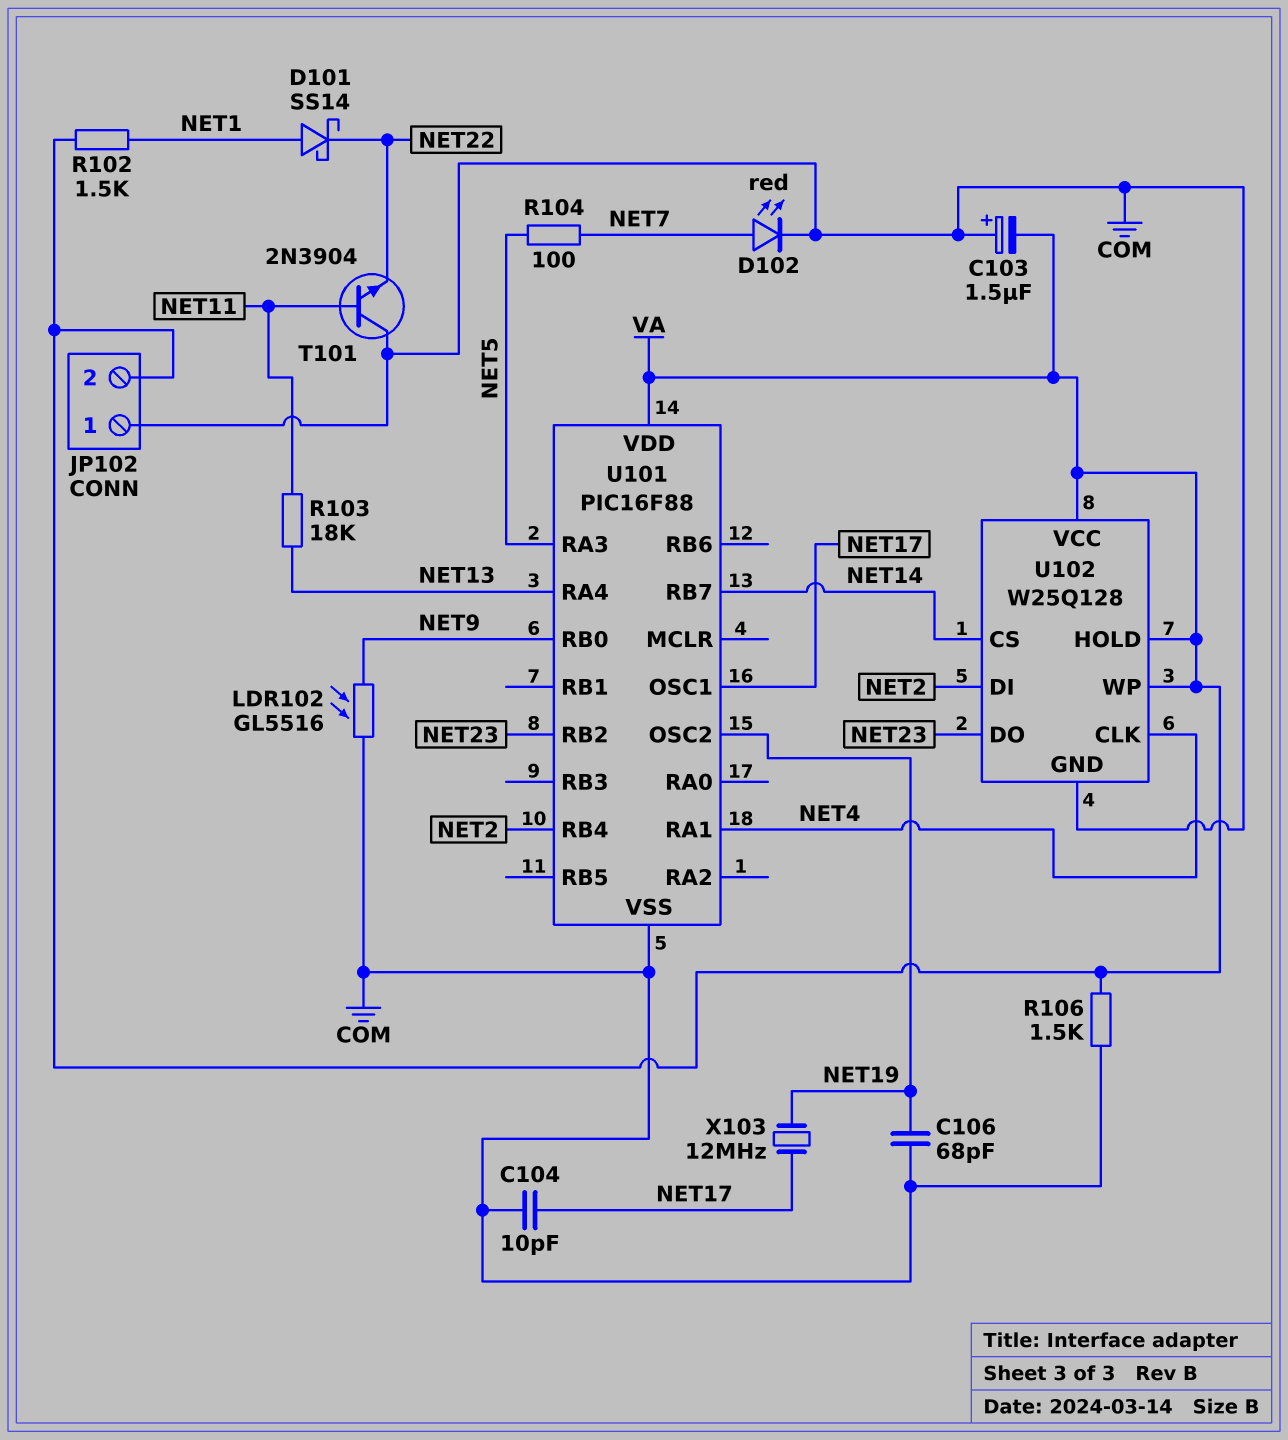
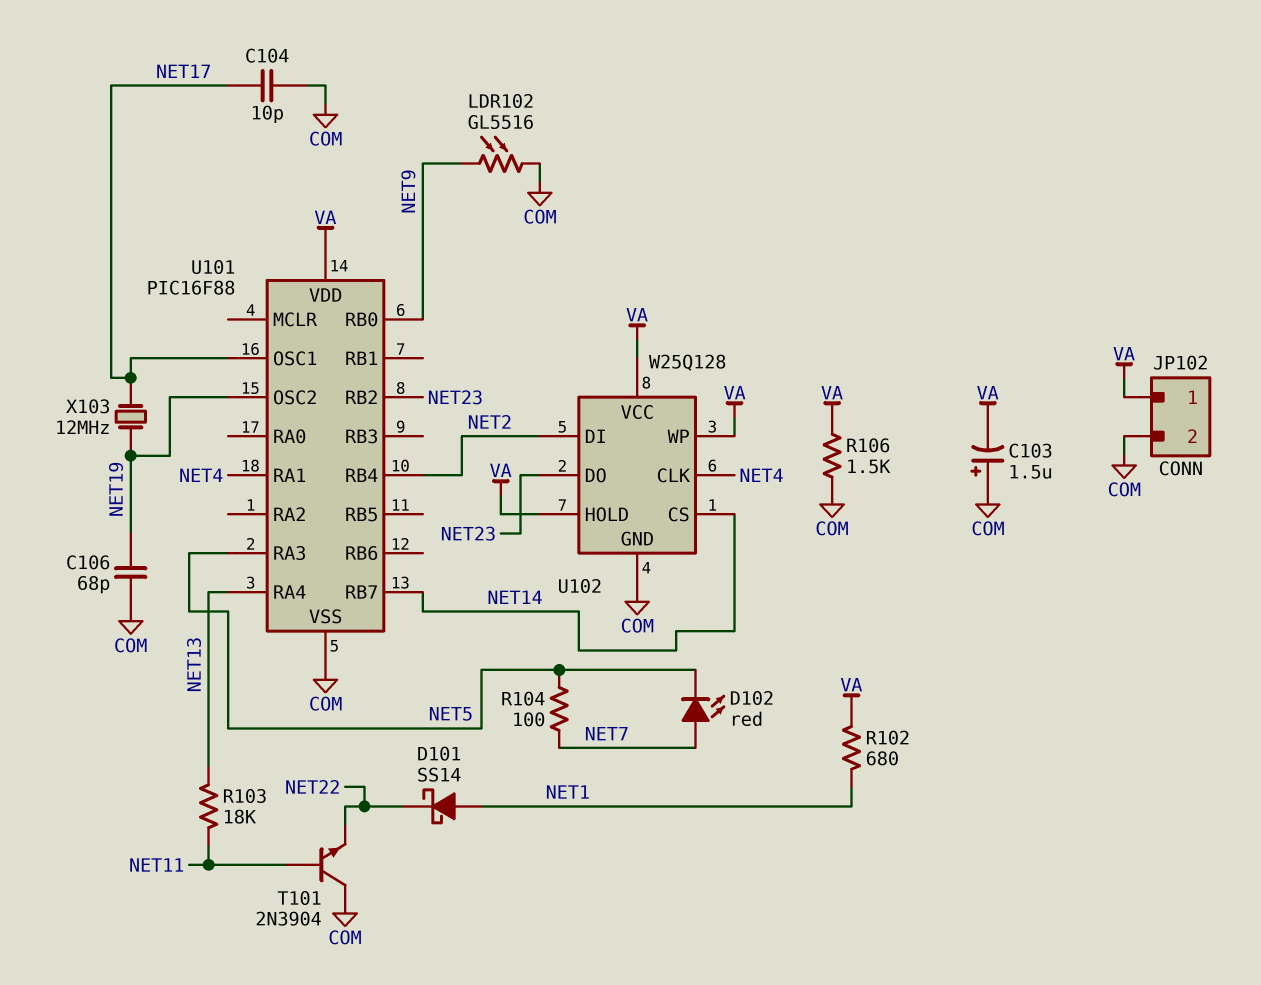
D102: LED red (A NET7, K COM) -> LED red (A NET7, K NET5)
JP102 pin 1: COM -> VA
JP102 pin 2: VA -> COM
R102: 1.5k (NET1, VA) -> 680 (NET1, VA)

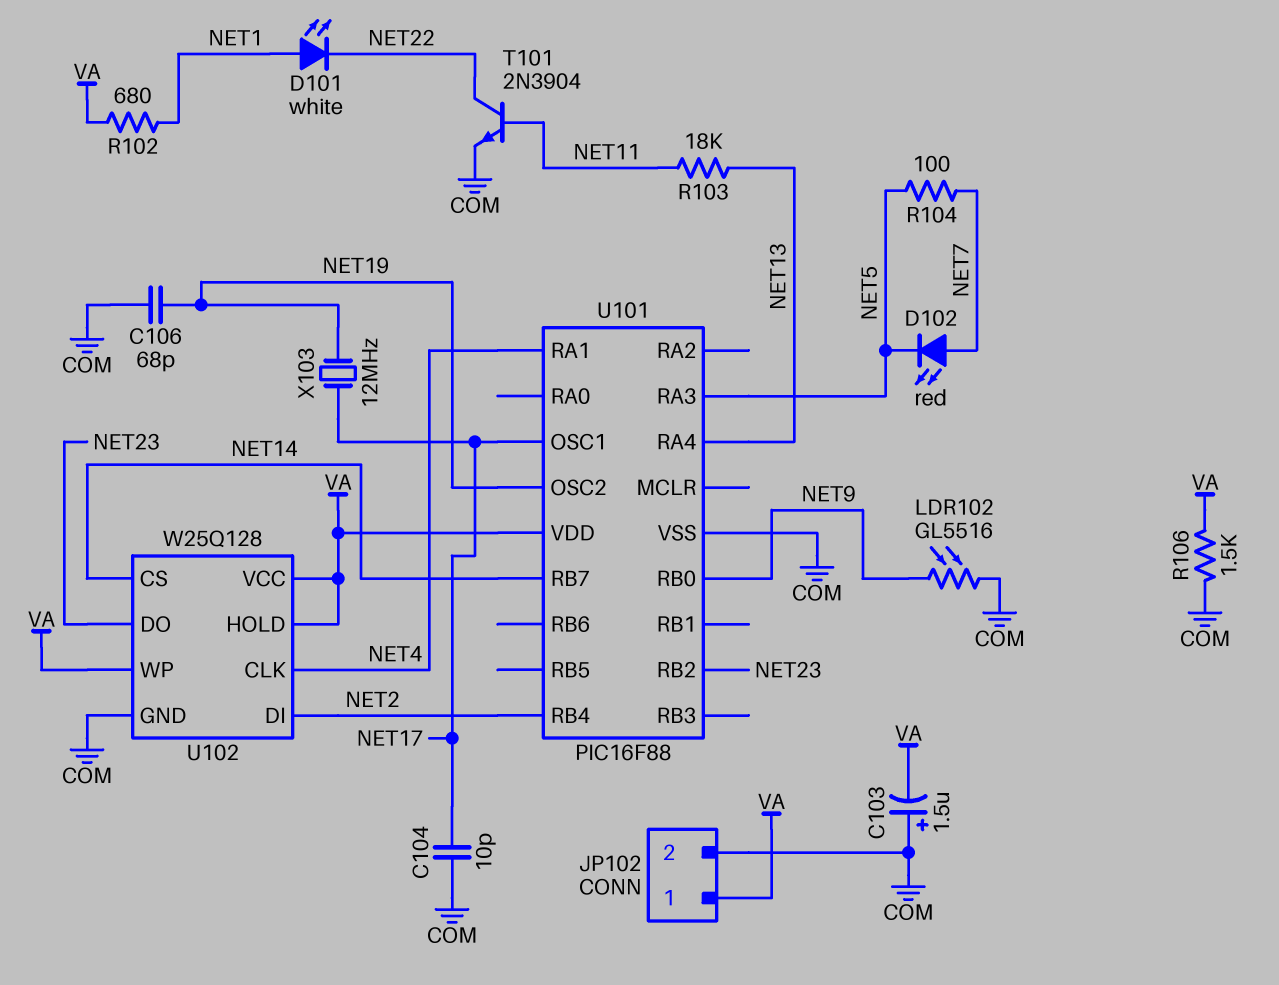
D101: schottky SS14 (A NET1, K NET22) -> LED white (A NET1, K NET22)
T101: NPN 2N3904 (B NET11, C COM, E NET22) -> NPN 2N3904 (B NET11, C NET22, E COM)

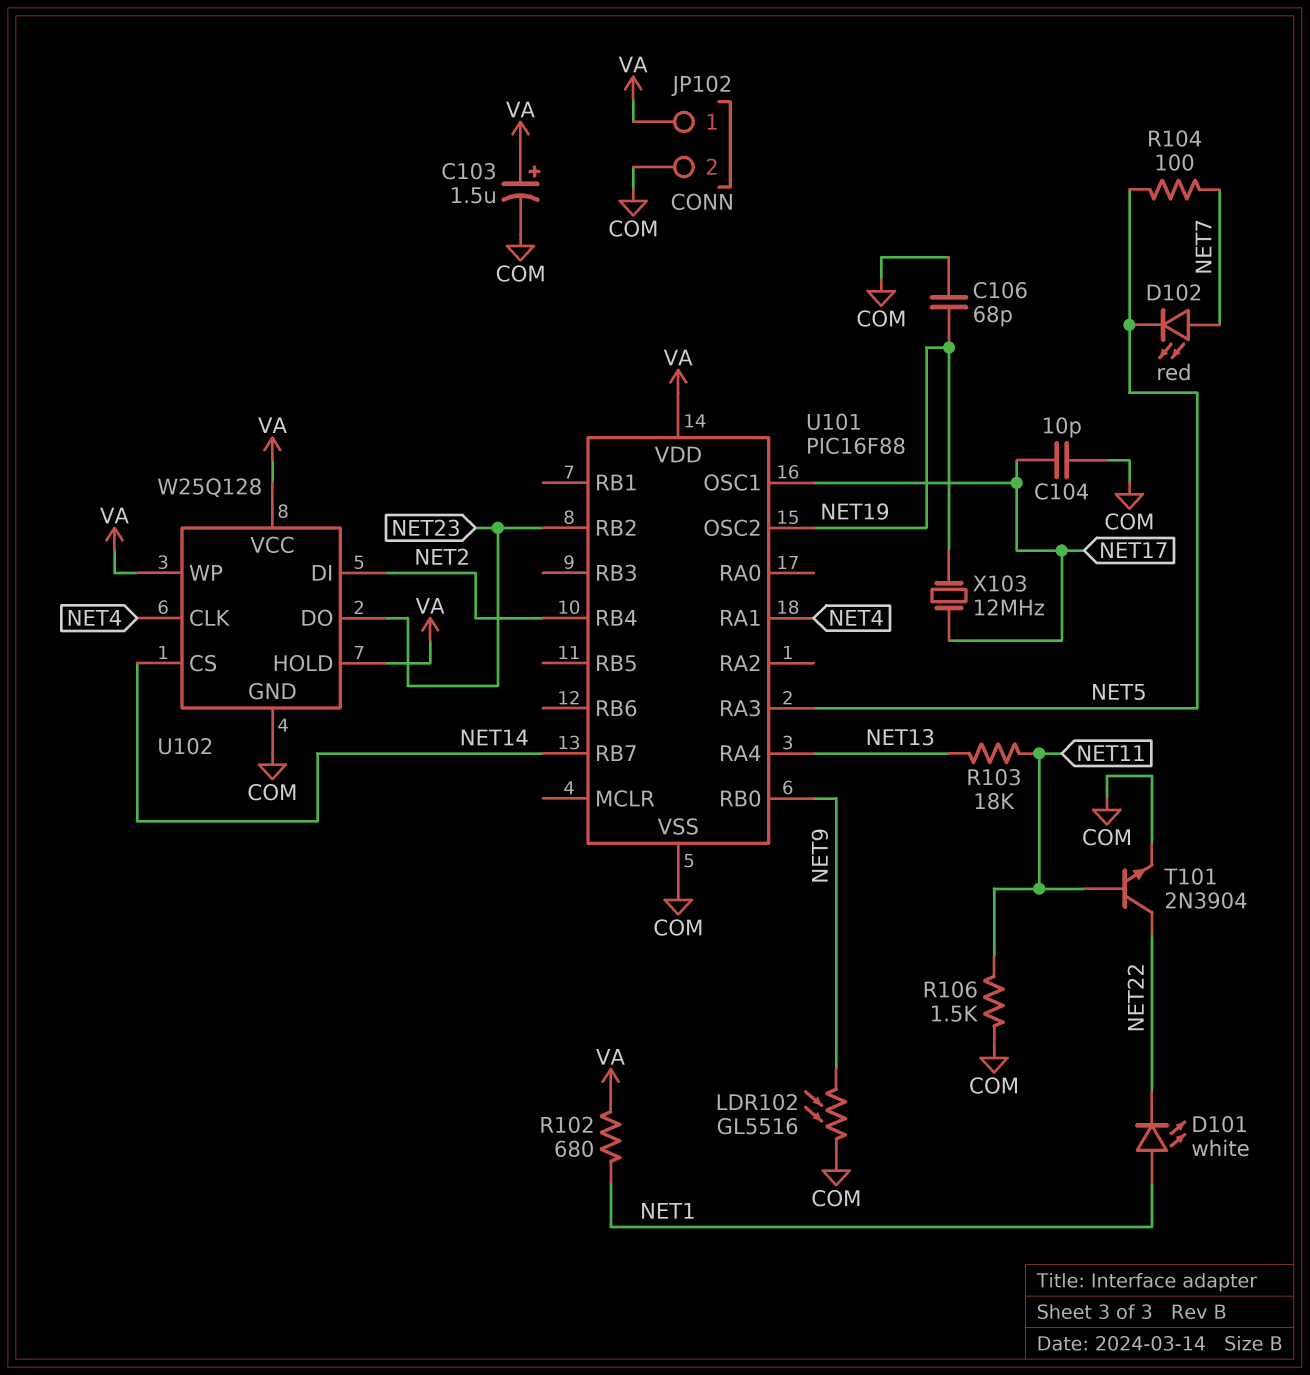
C103: 1.5uF (plus COM, minus VA) -> 1.5uF (plus VA, minus COM)
R106: 1.5k (COM, VA) -> 1.5k (COM, NET11)

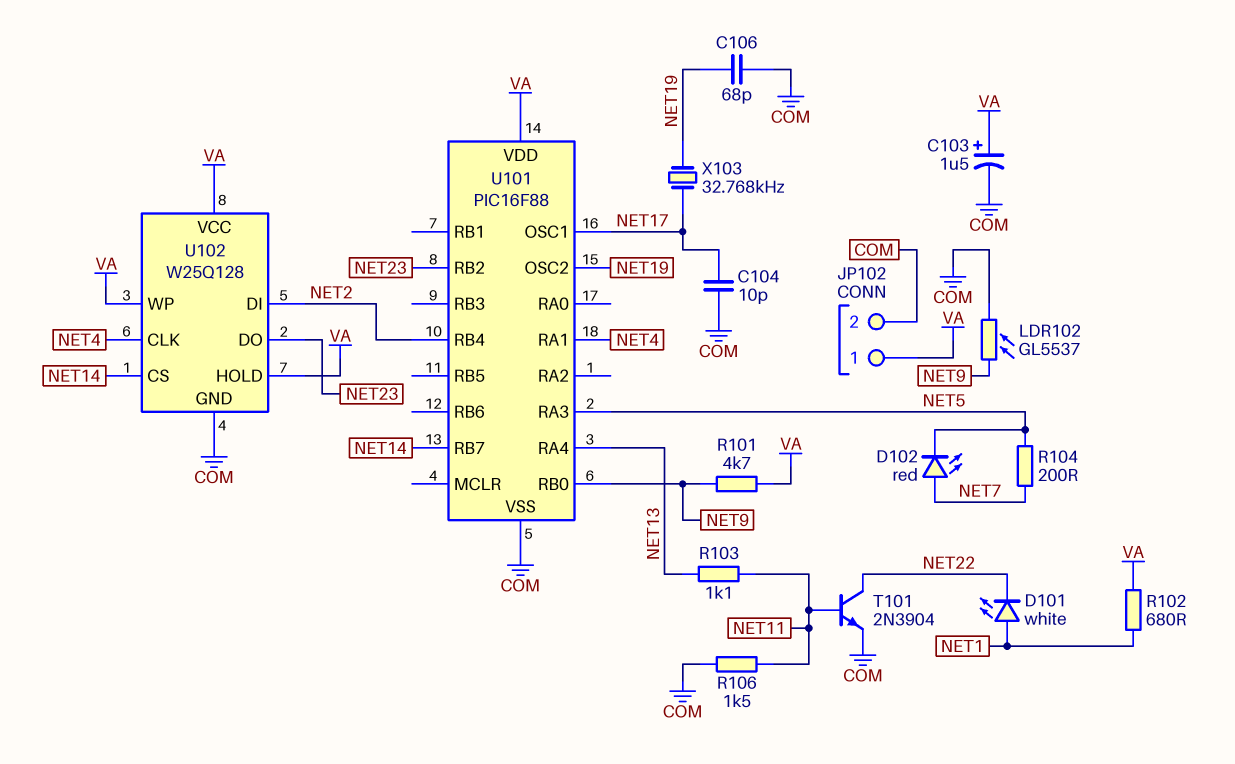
LDR102: GL5516 (COM, NET9) -> GL5537 (COM, NET9)
R101: none -> 4.7k (NET9, VA)
R103: 18k (NET11, NET13) -> 1.1k (NET11, NET13)
R104: 100 (NET5, NET7) -> 200 (NET5, NET7)
X103: 12MHz (NET17, NET19) -> 32.768kHz (NET17, NET19)

